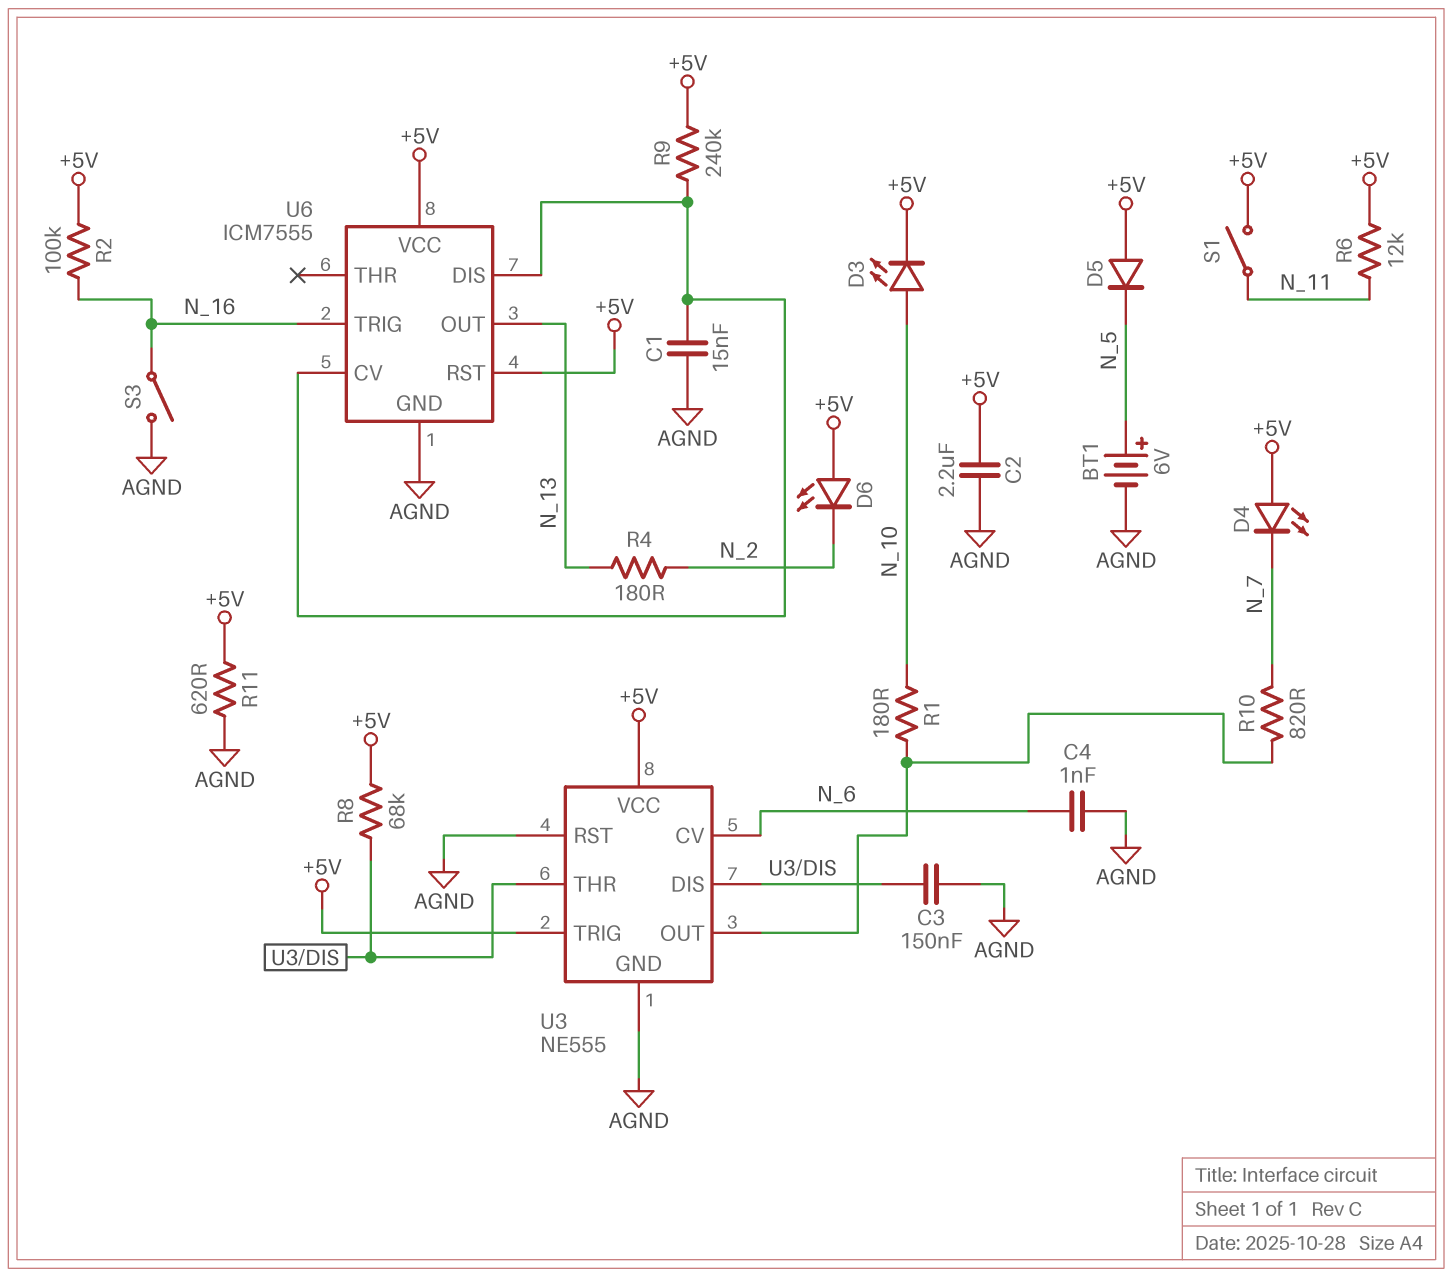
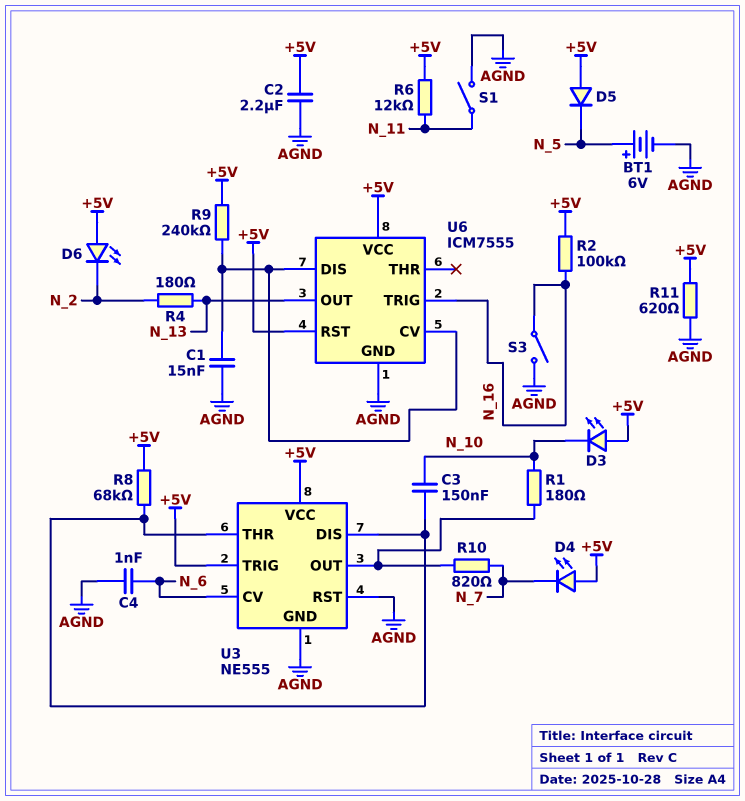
C3: 150nF (AGND, U3/DIS) -> 150nF (N_10, U3/DIS)
D3: LED (A N_10, K +5V) -> LED (A +5V, K N_10)
S1: switch (+5V, N_11) -> switch (AGND, N_11)

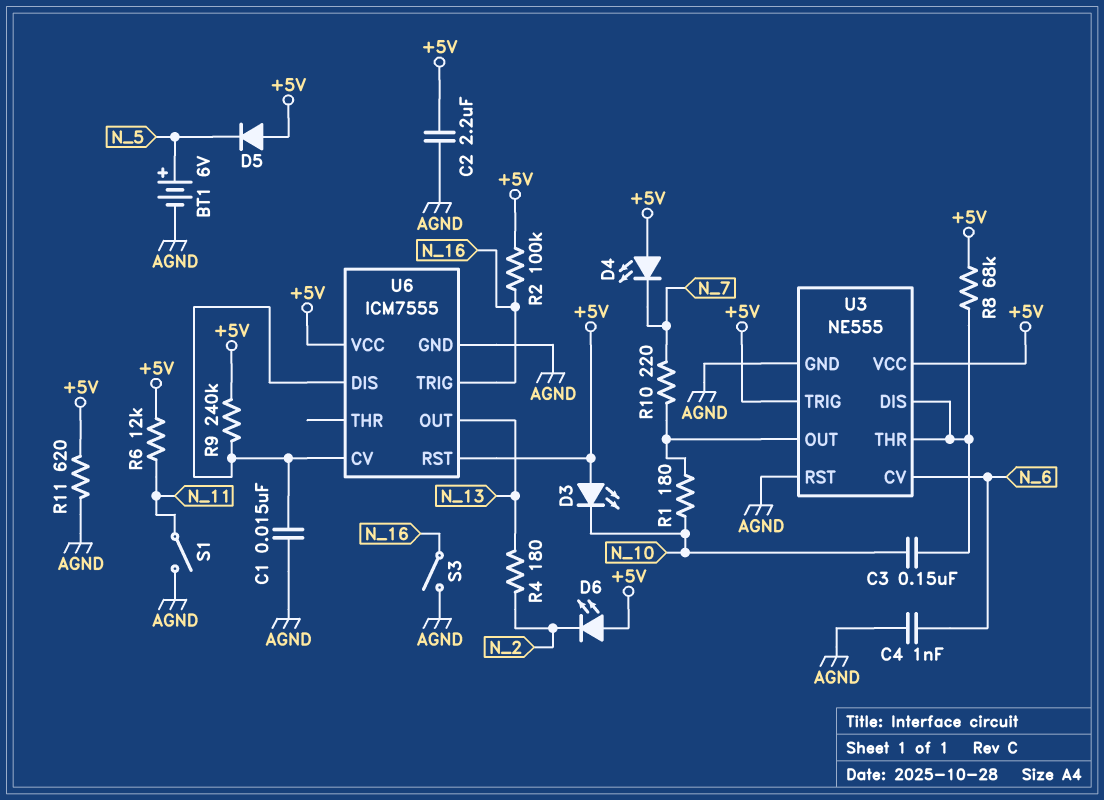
R10: 820 (N_7, U3/OUT) -> 220 (N_7, U3/OUT)

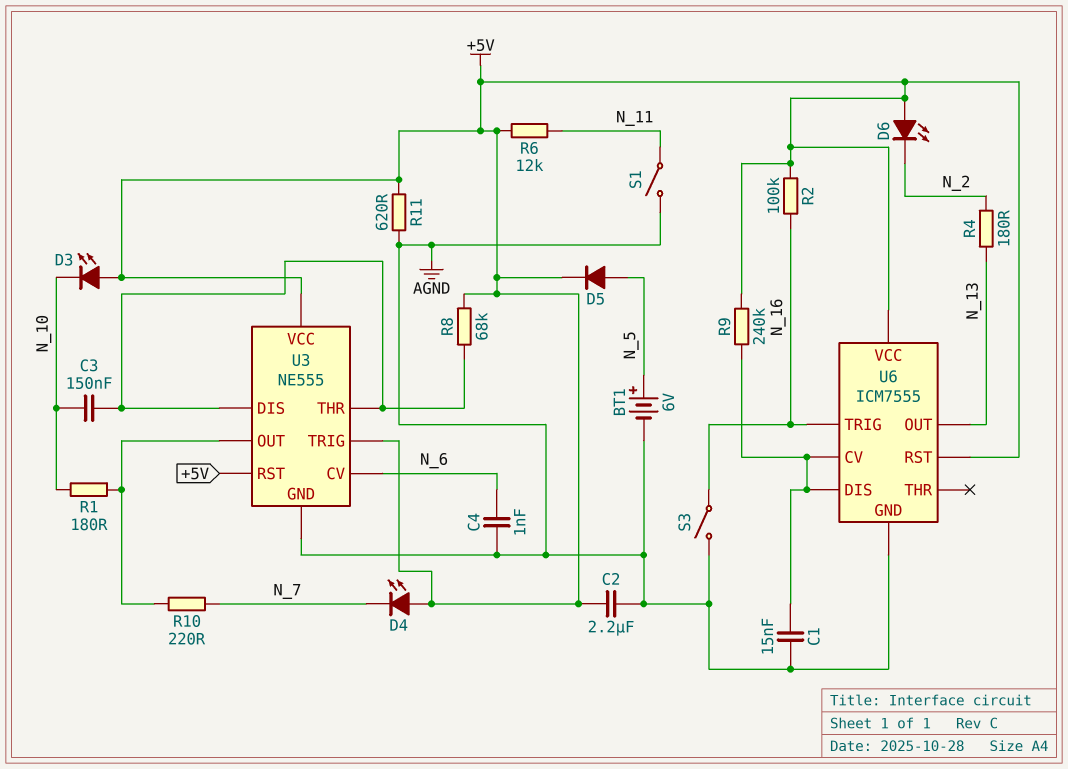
D5: diode (A +5V, K N_5) -> diode (A N_5, K +5V)
U3 pin RST: AGND -> +5V

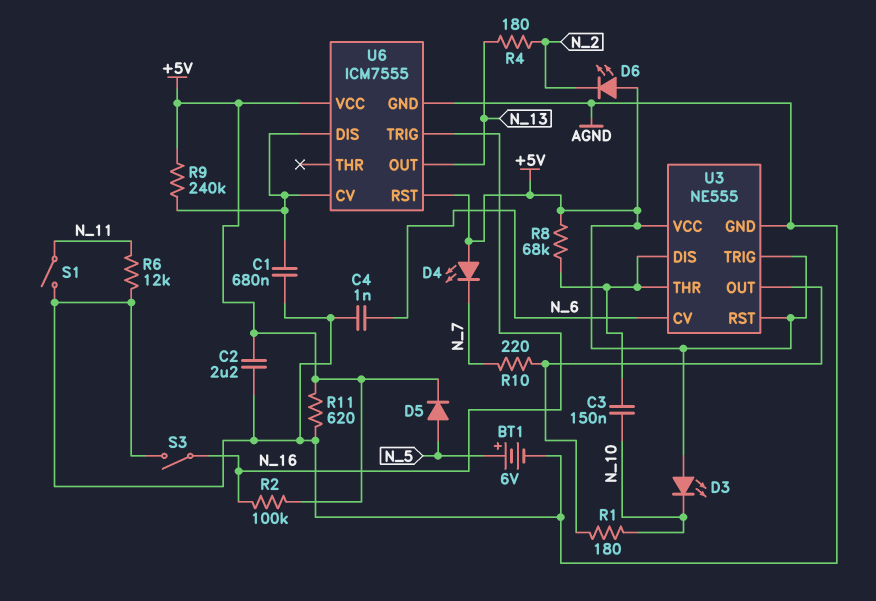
C1: 15nF (AGND, U6/CV) -> 680nF (AGND, U6/CV)
R6: 12k (+5V, N_11) -> 12k (AGND, N_11)

